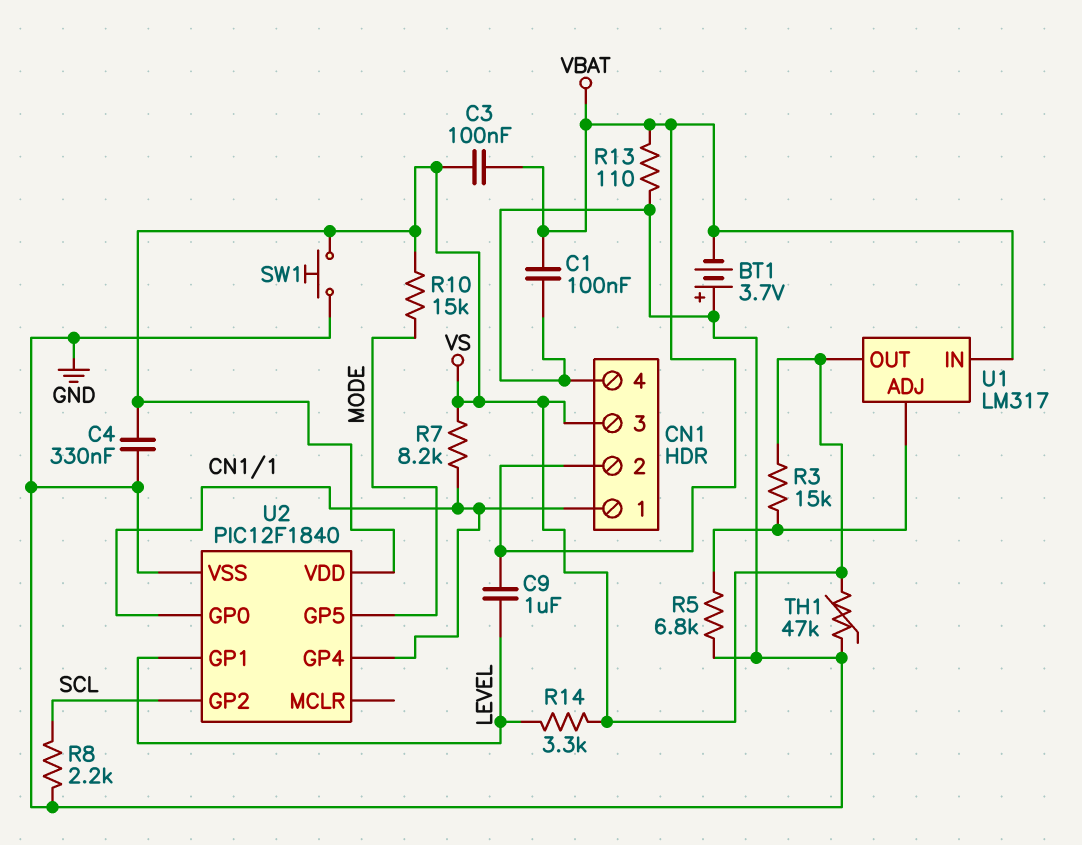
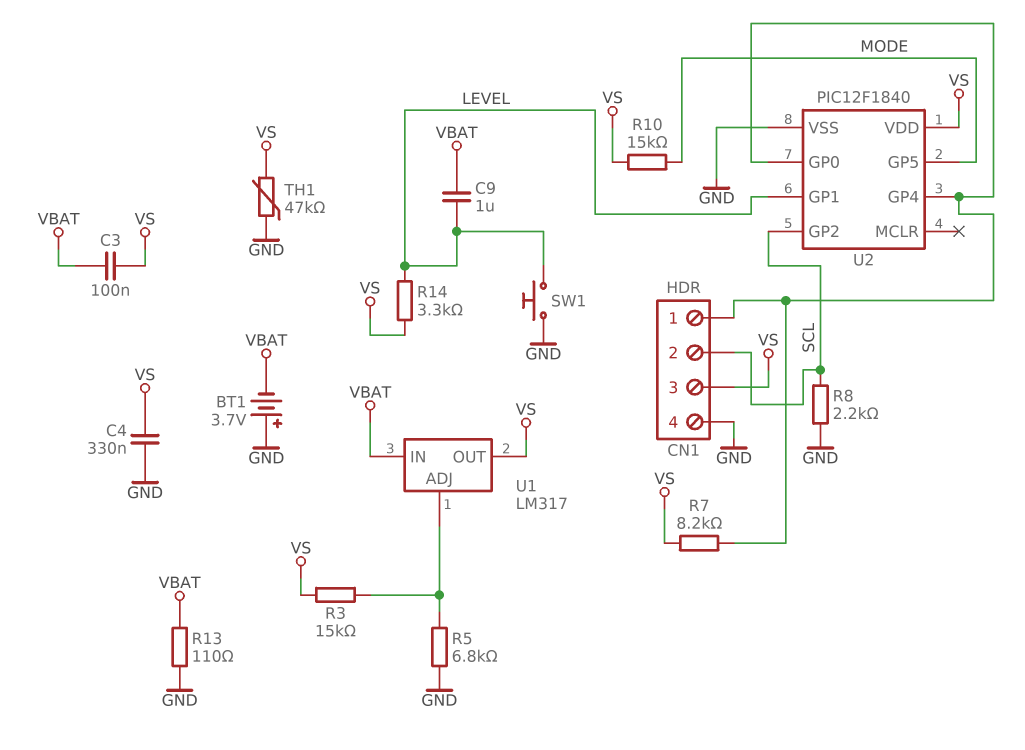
C1: 100nF (GND, VBAT) -> none
CN1 pin 2: VBAT -> SCL
SW1: button (GND, VS) -> button (GND, LEVEL)

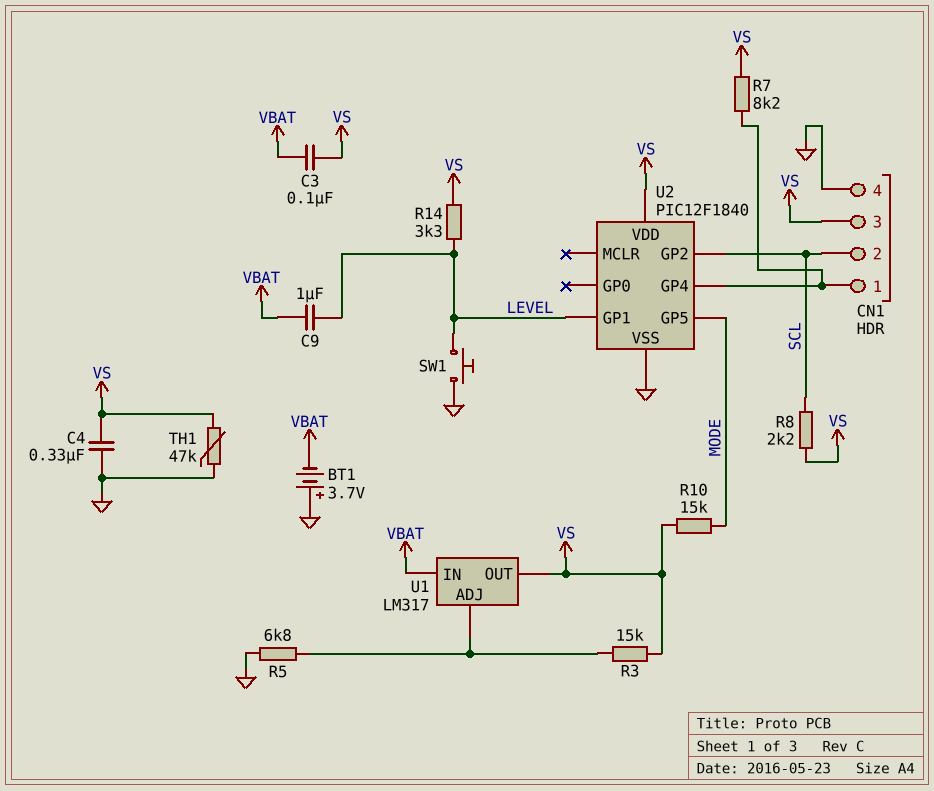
R8: 2.2k (GND, SCL) -> 2.2k (SCL, VS)
R13: 110 (GND, VBAT) -> none
U2 pin GP0: CN1/1 -> none

